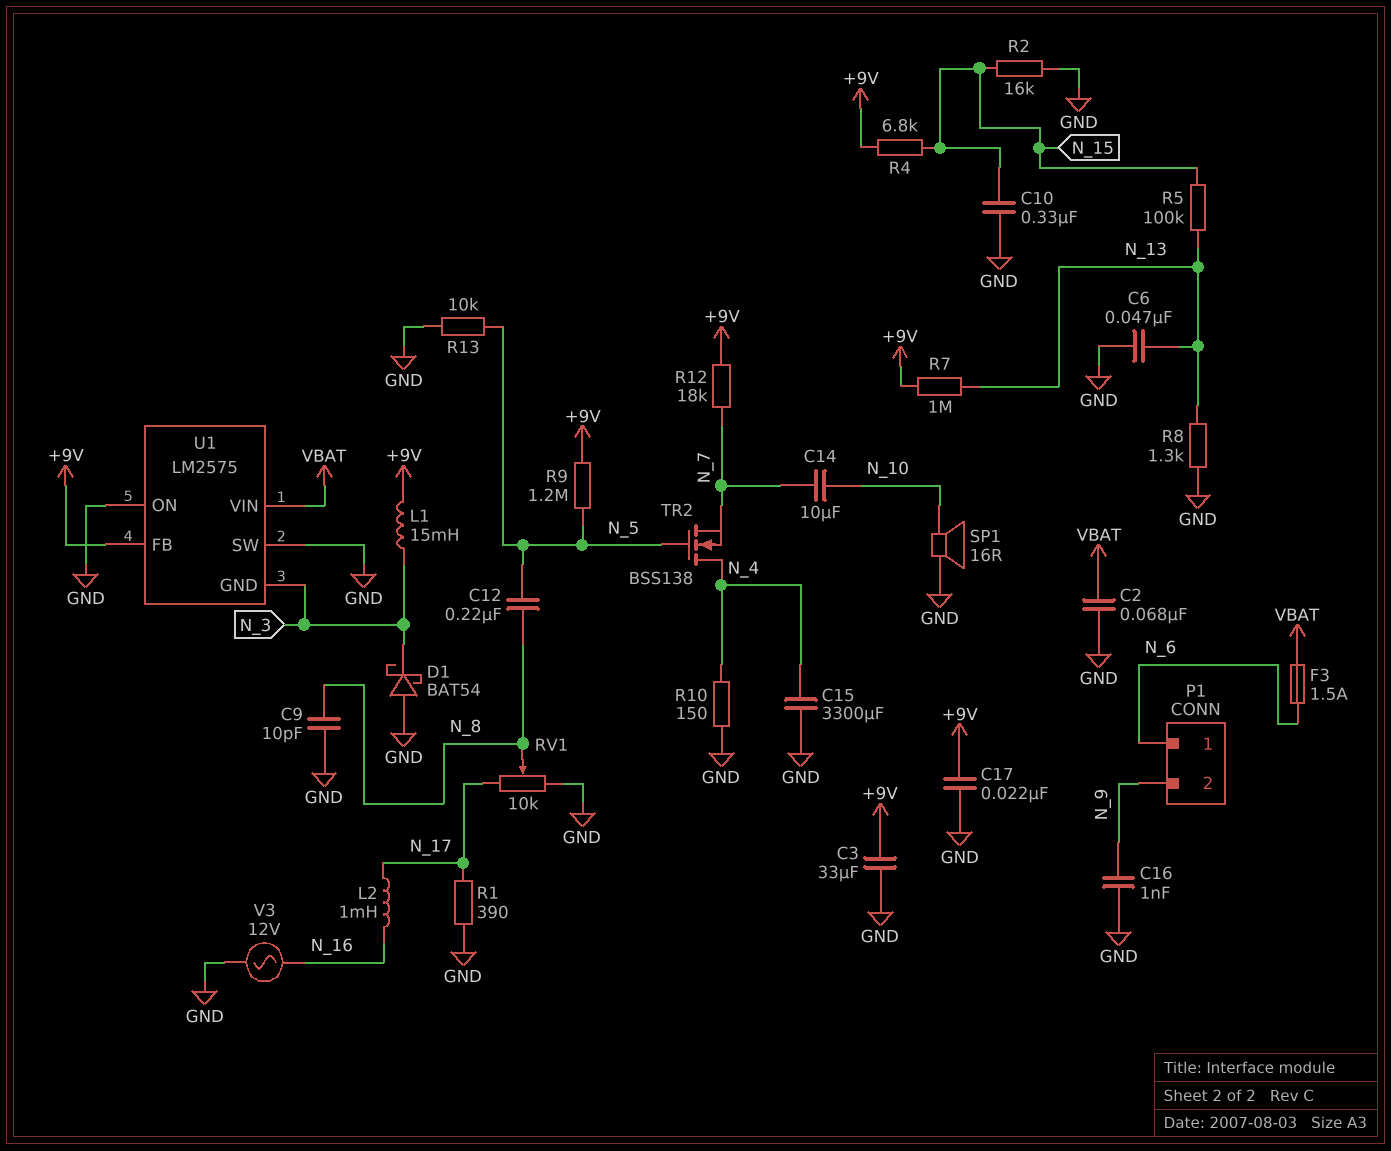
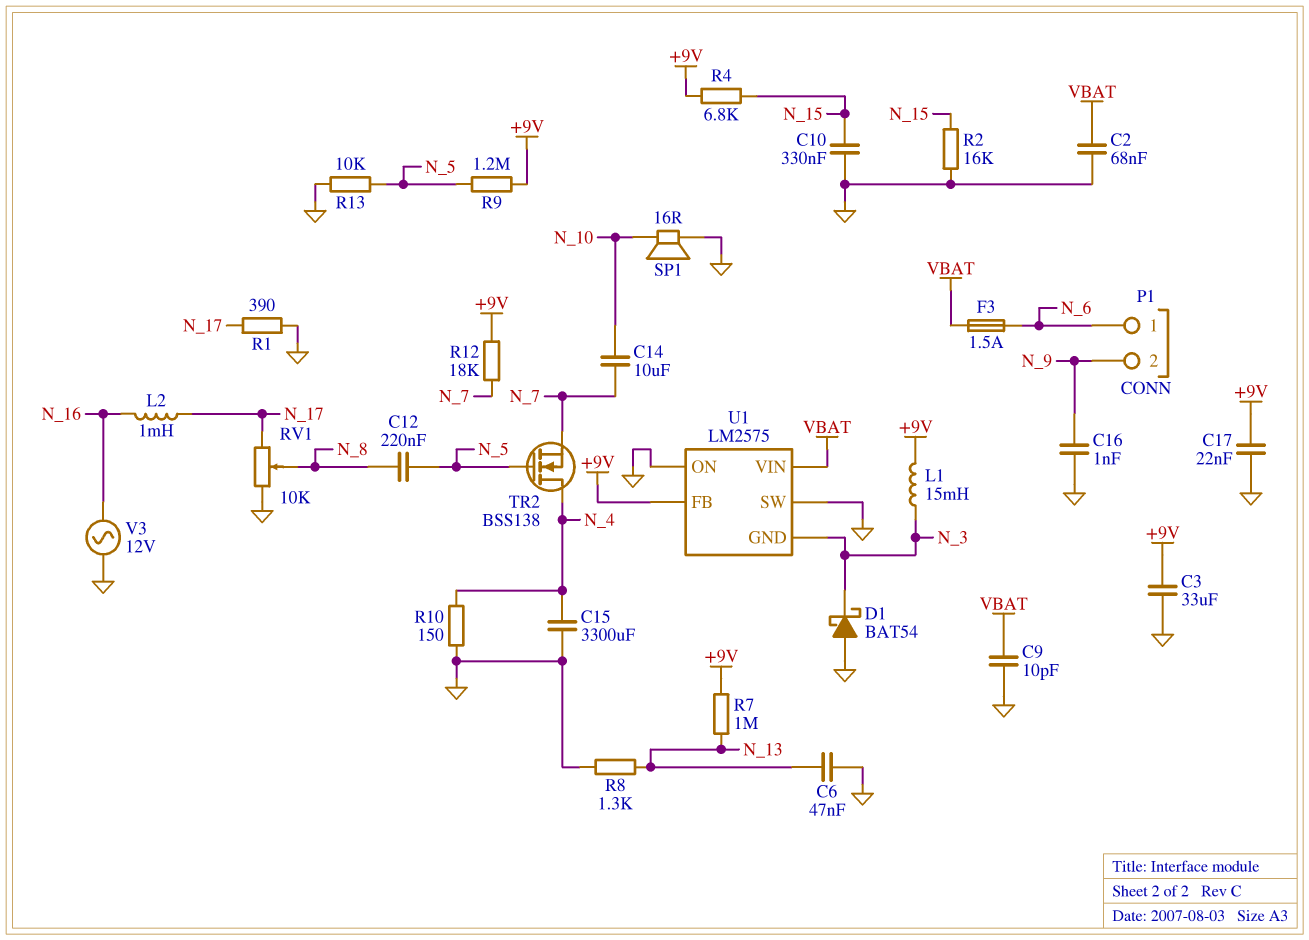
C9: 10pF (GND, N_8) -> 10pF (GND, VBAT)
R5: 100k (N_13, N_15) -> none

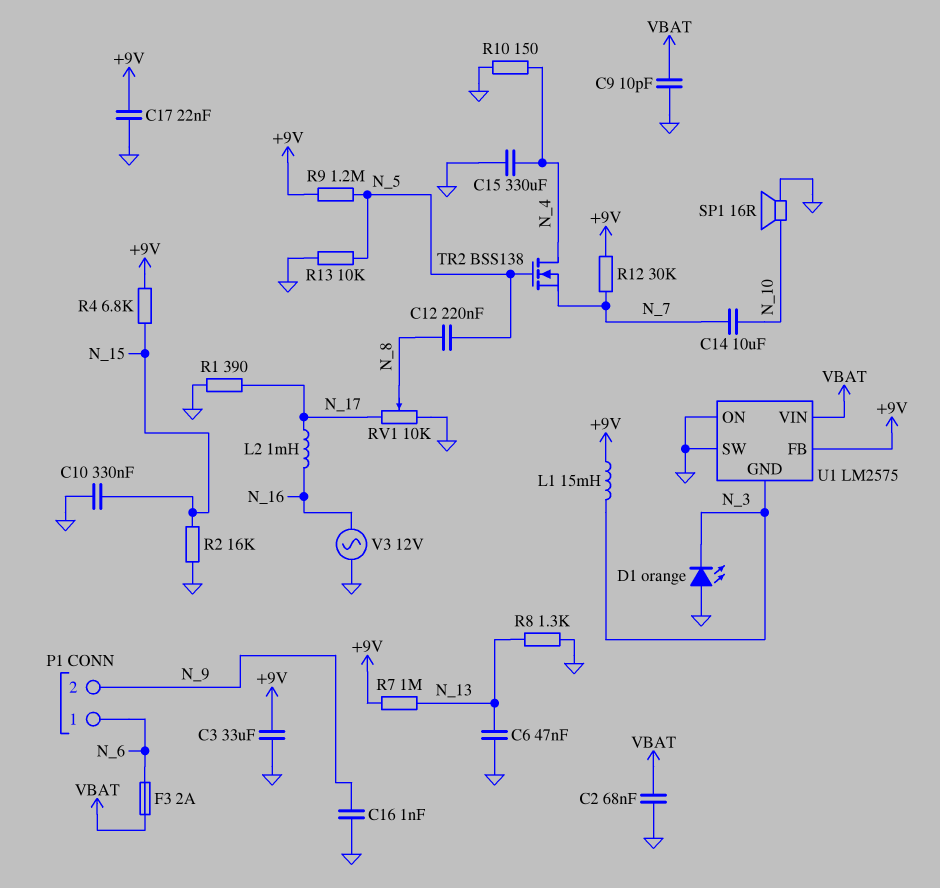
C15: 3300uF (GND, N_4) -> 330uF (GND, N_4)
D1: schottky BAT54 (A GND, K N_3) -> LED orange (A GND, K N_3)
F3: 1.5A (N_6, VBAT) -> 2A (N_6, VBAT)
R12: 18k (+9V, N_7) -> 30k (+9V, N_7)

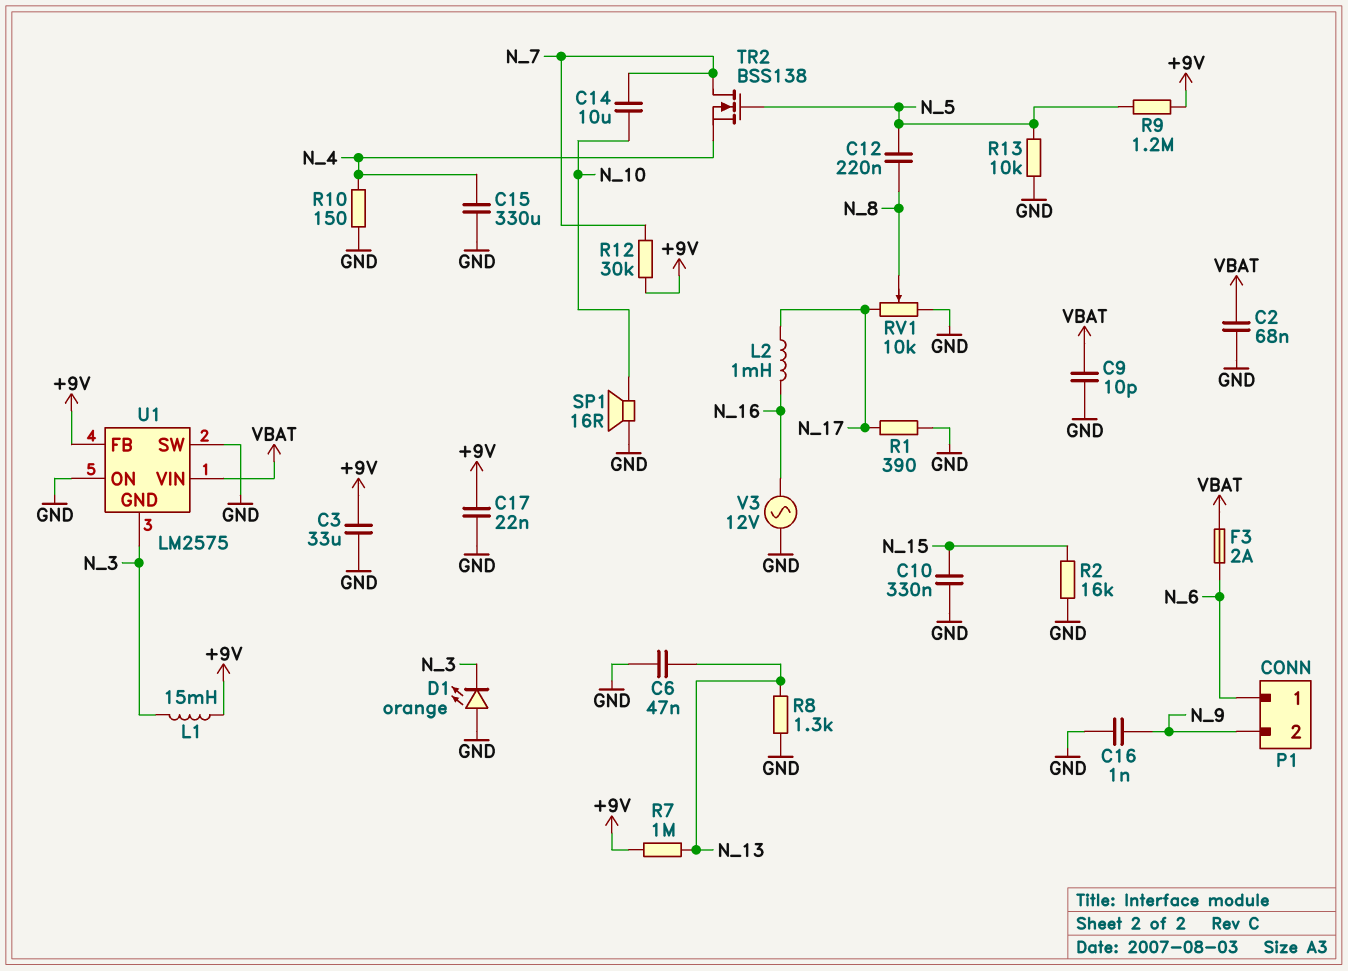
R4: 6.8k (+9V, N_15) -> none
TR2: NMOS BSS138 (G N_5, D N_4, S N_7) -> NMOS BSS138 (G N_5, D N_7, S N_4)

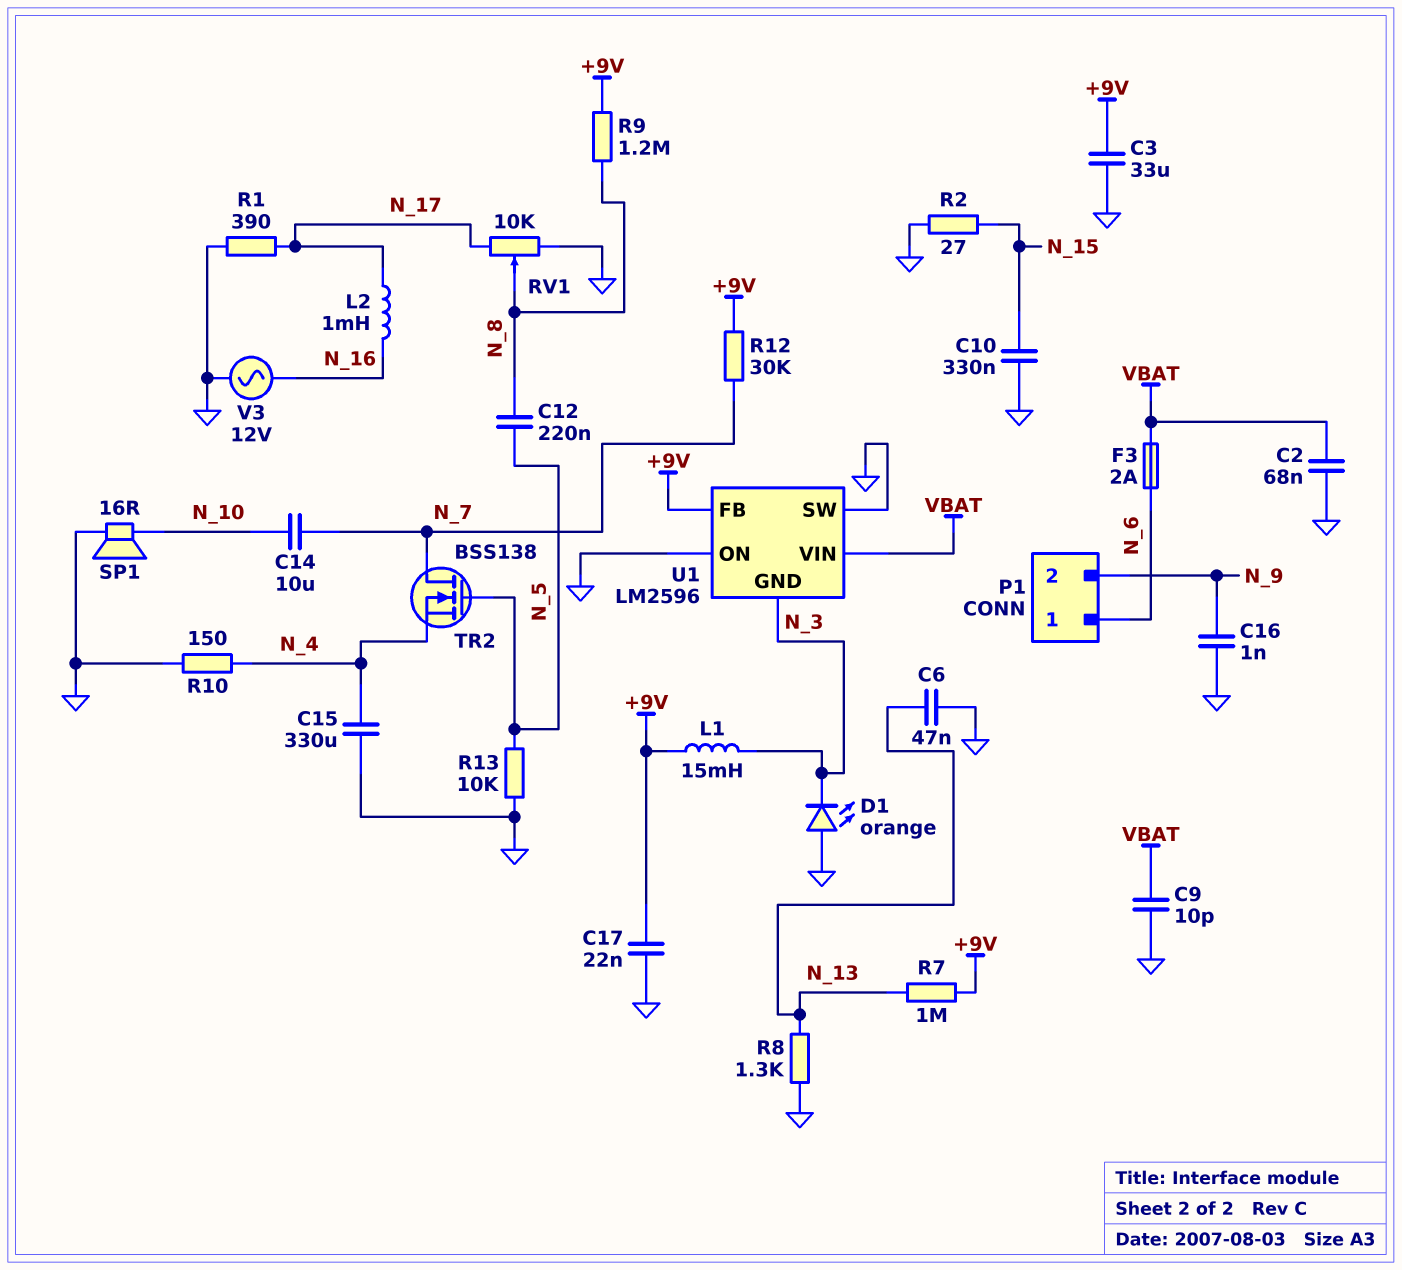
R2: 16k (GND, N_15) -> 27 (GND, N_15)
R9: 1.2M (+9V, N_5) -> 1.2M (+9V, N_8)
U1: LM2575 -> LM2596

